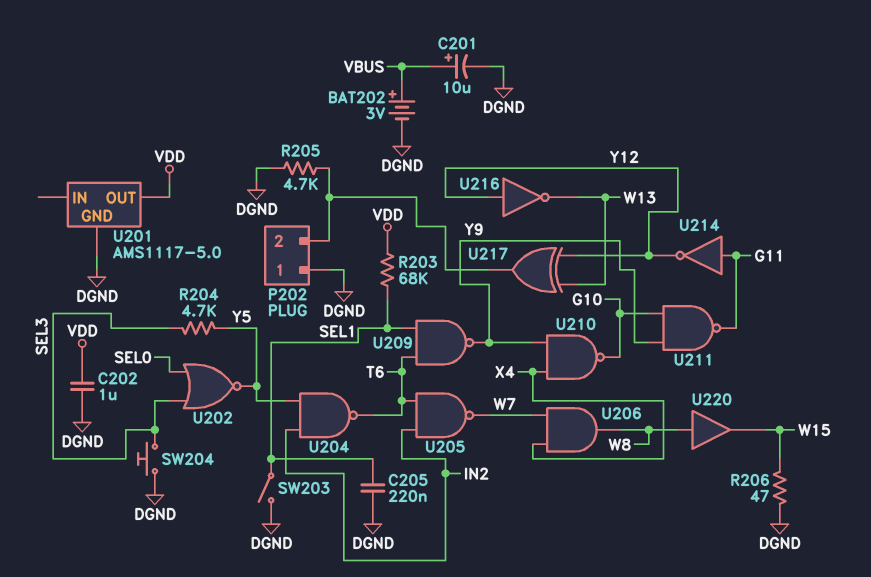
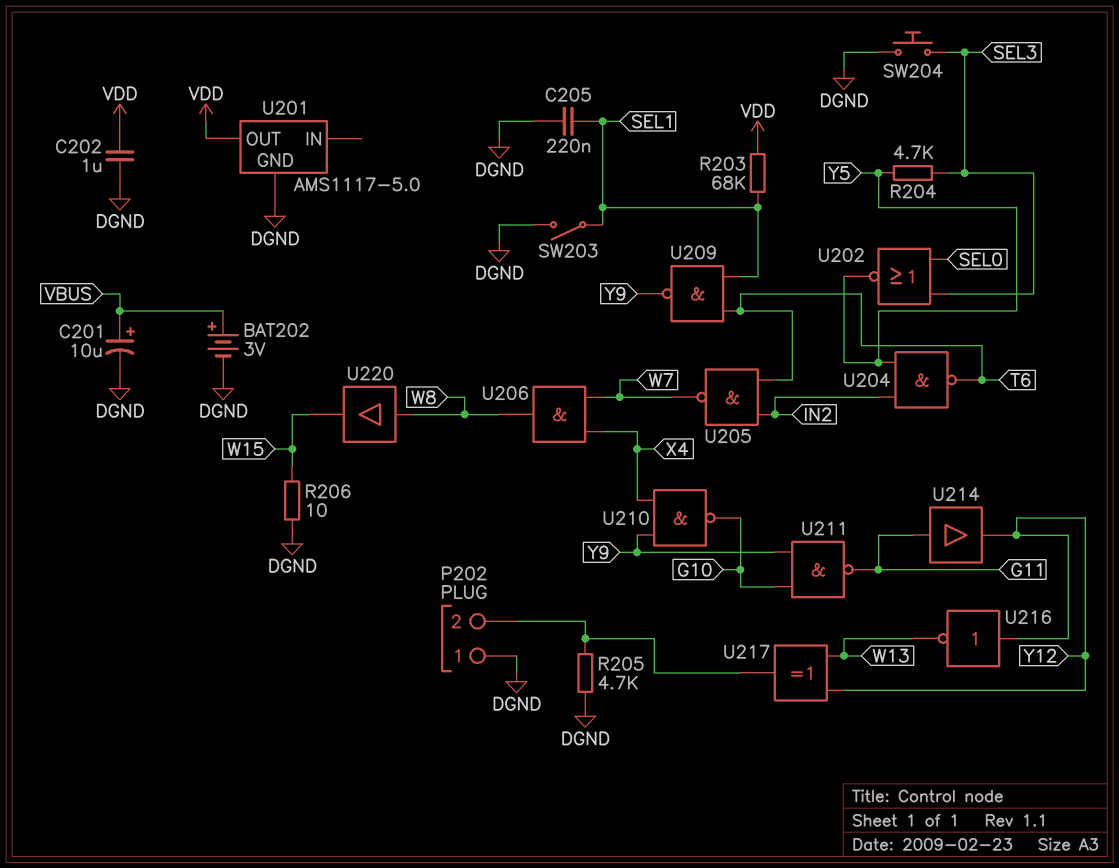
R206: 47 (DGND, W15) -> 10 (DGND, W15)
U214: NOT (in G11, out Y12) -> buffer (in G11, out Y12)

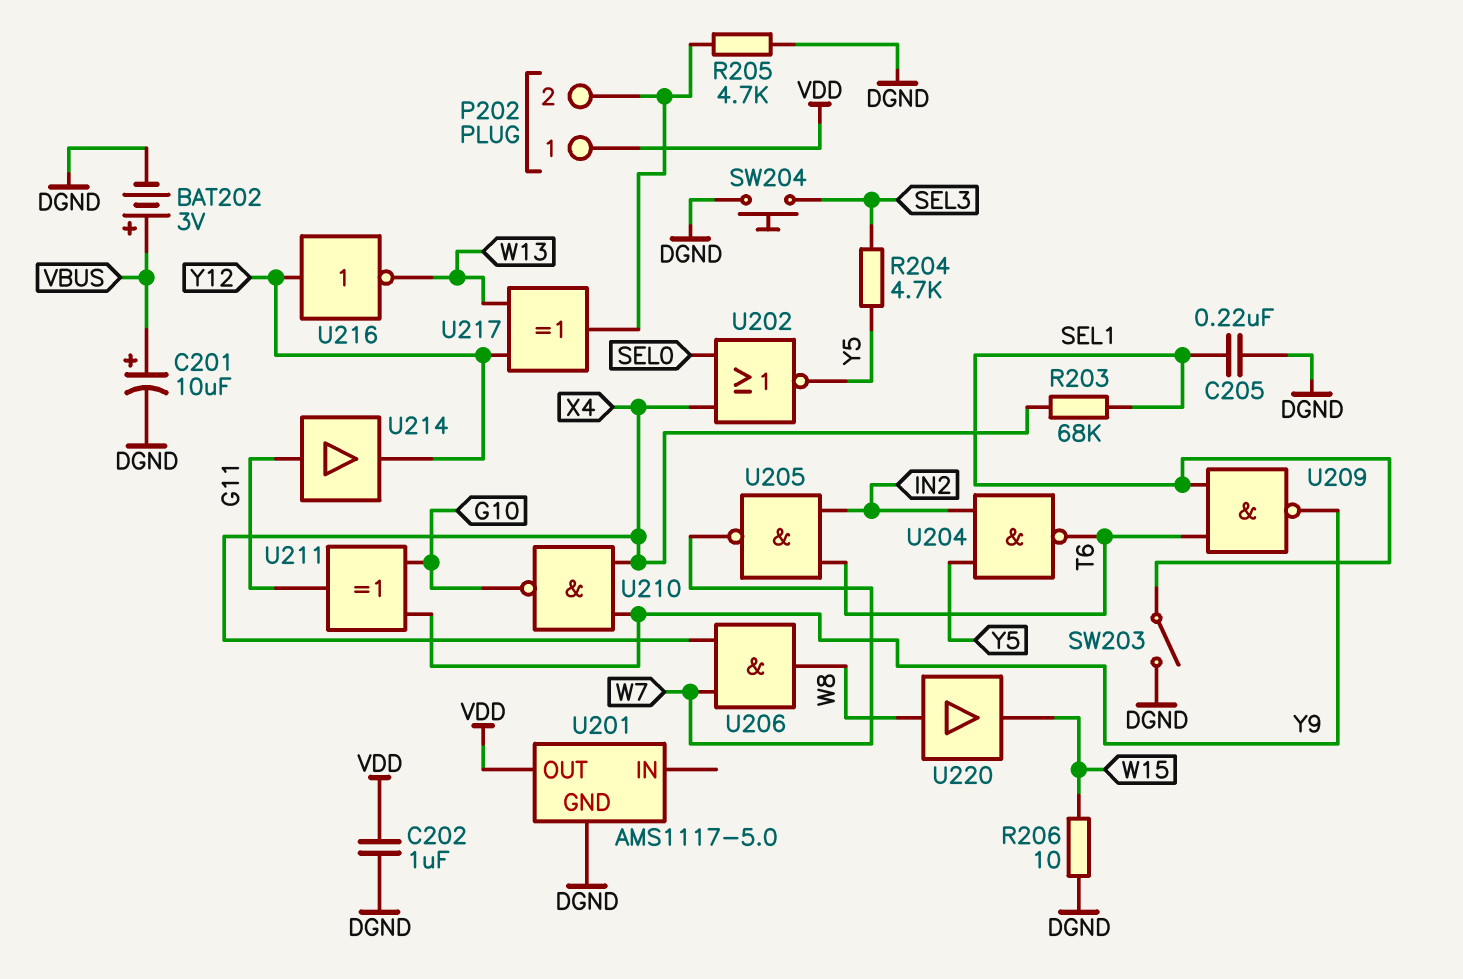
P202 pin 1: DGND -> VDD
R203: 68k (SEL1, VDD) -> 68k (SEL1, X4)
U202: NOR (in SEL0, in SEL3, out Y5) -> NOR (in SEL0, in X4, out Y5)
U211: NAND (in G10, in Y9, out G11) -> XOR (in G10, in Y9, out G11)

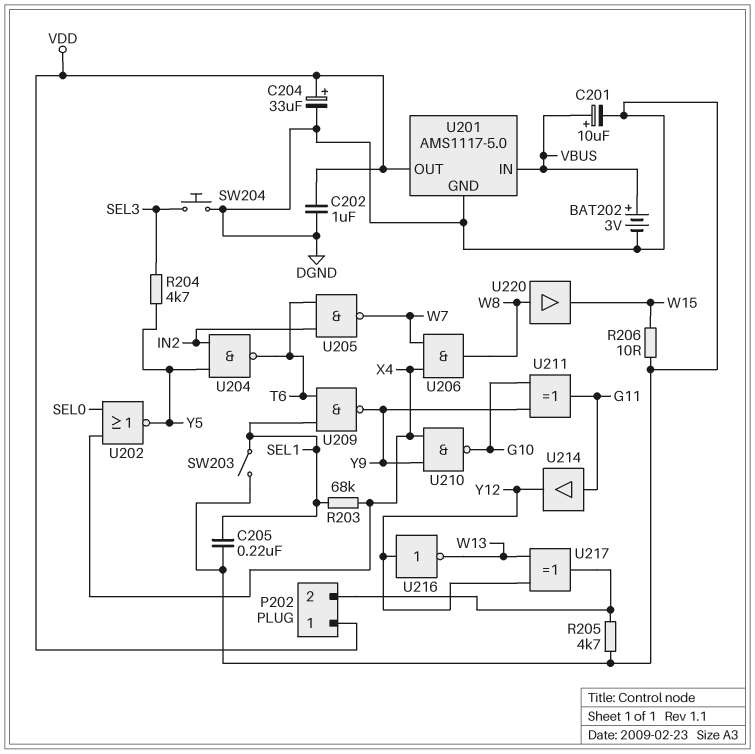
C204: none -> 33uF (plus VDD, minus DGND)
U201 pin IN: none -> VBUS

